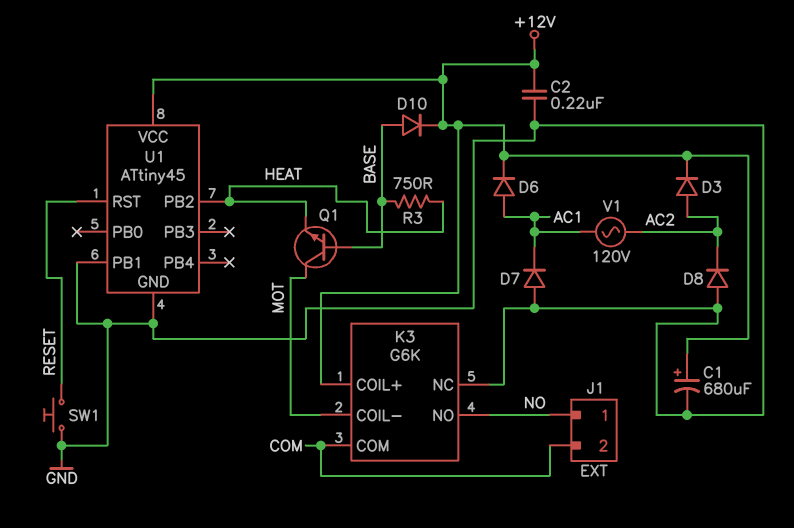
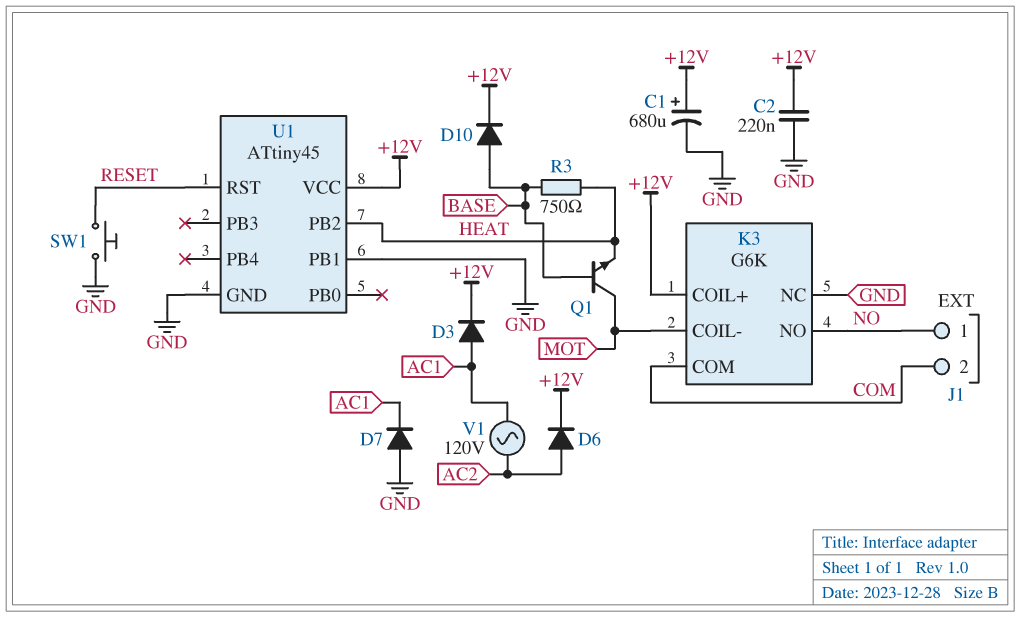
D3: diode (A AC2, K +12V) -> diode (A AC1, K +12V)
D6: diode (A AC1, K +12V) -> diode (A AC2, K +12V)
D8: diode (A GND, K AC2) -> none

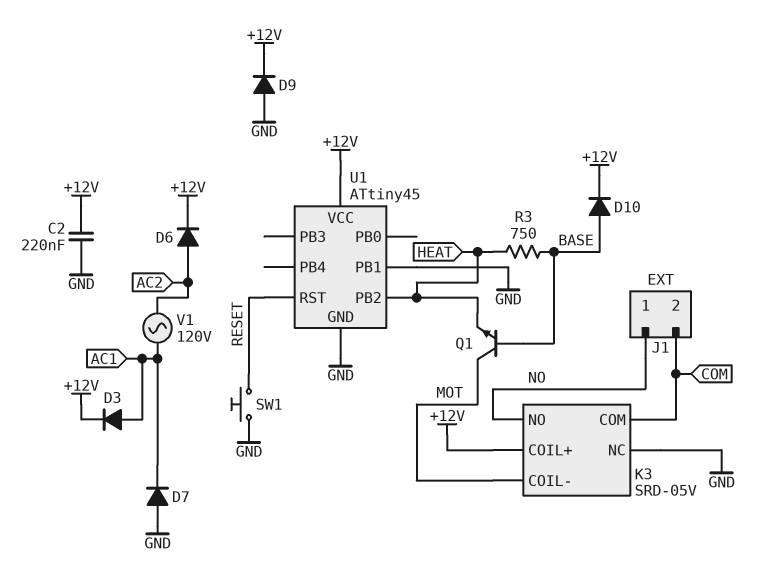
C1: 680uF (plus +12V, minus GND) -> none
D9: none -> diode (A GND, K +12V)
K3: G6K -> SRD-05V

